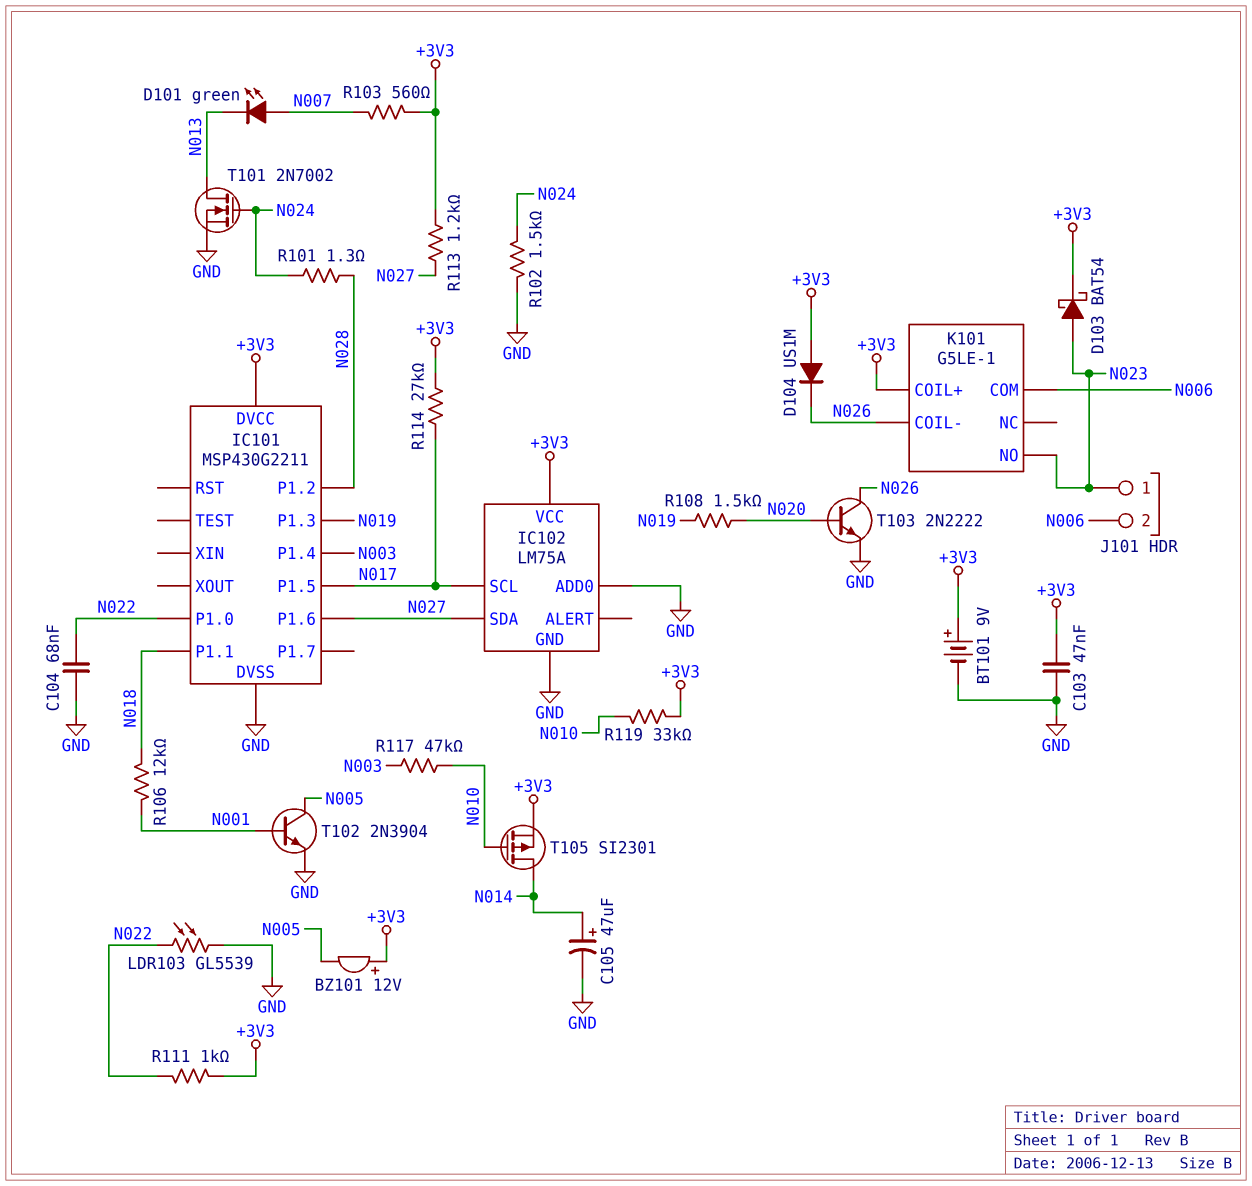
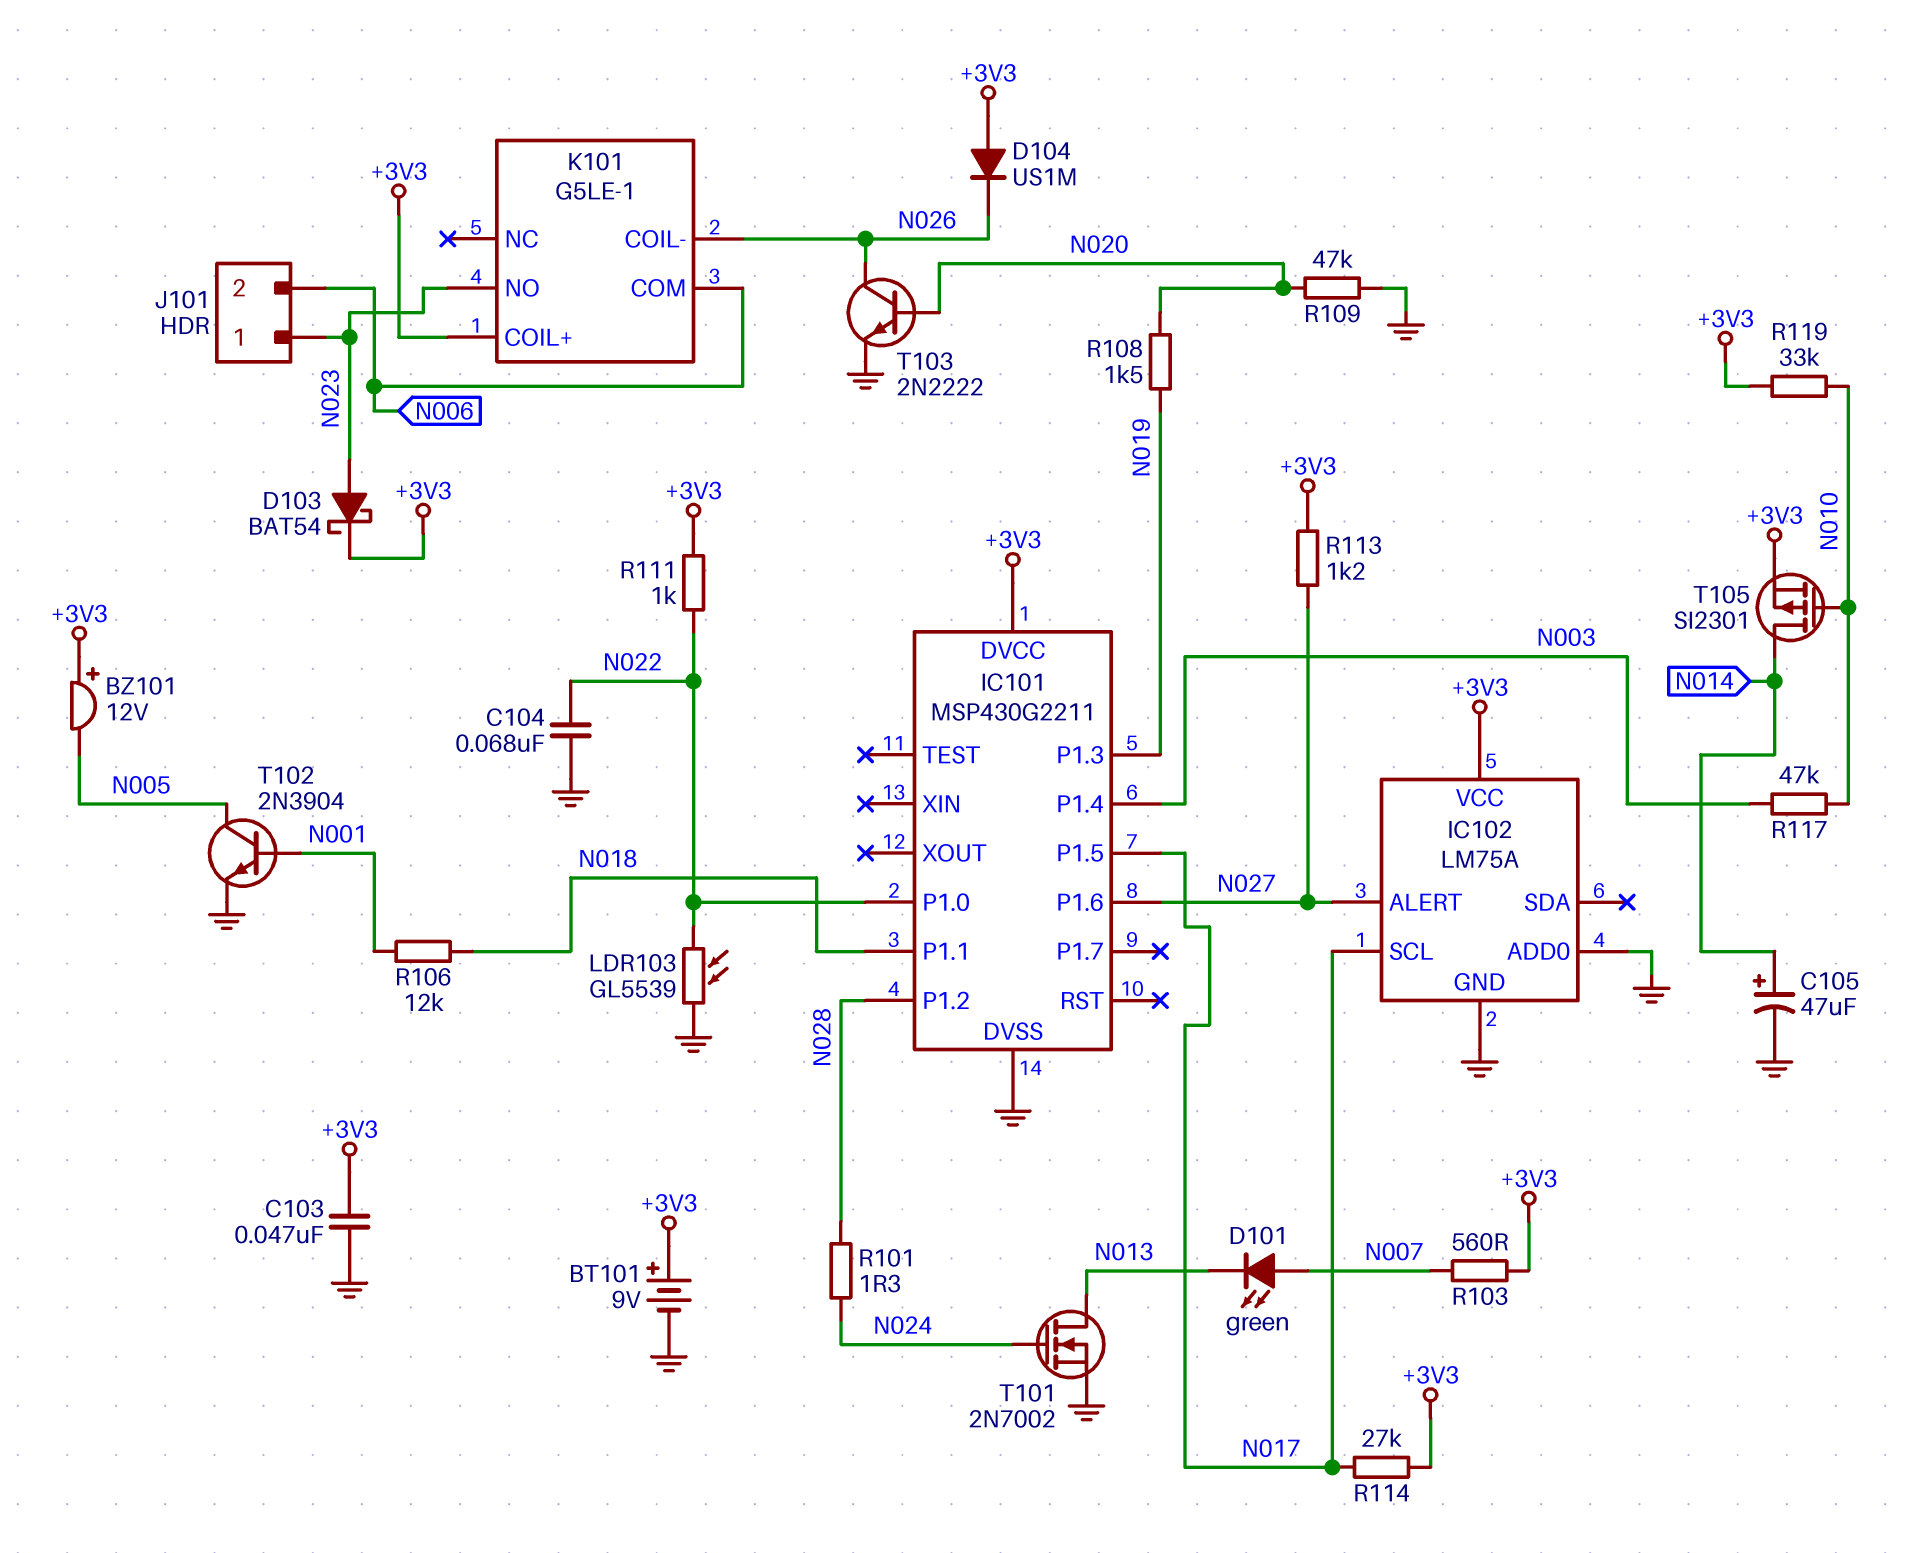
IC102 pin ALERT: none -> N027
IC102 pin SDA: N027 -> none
R102: 1.5k (GND, N024) -> none
R109: none -> 47k (GND, N020)

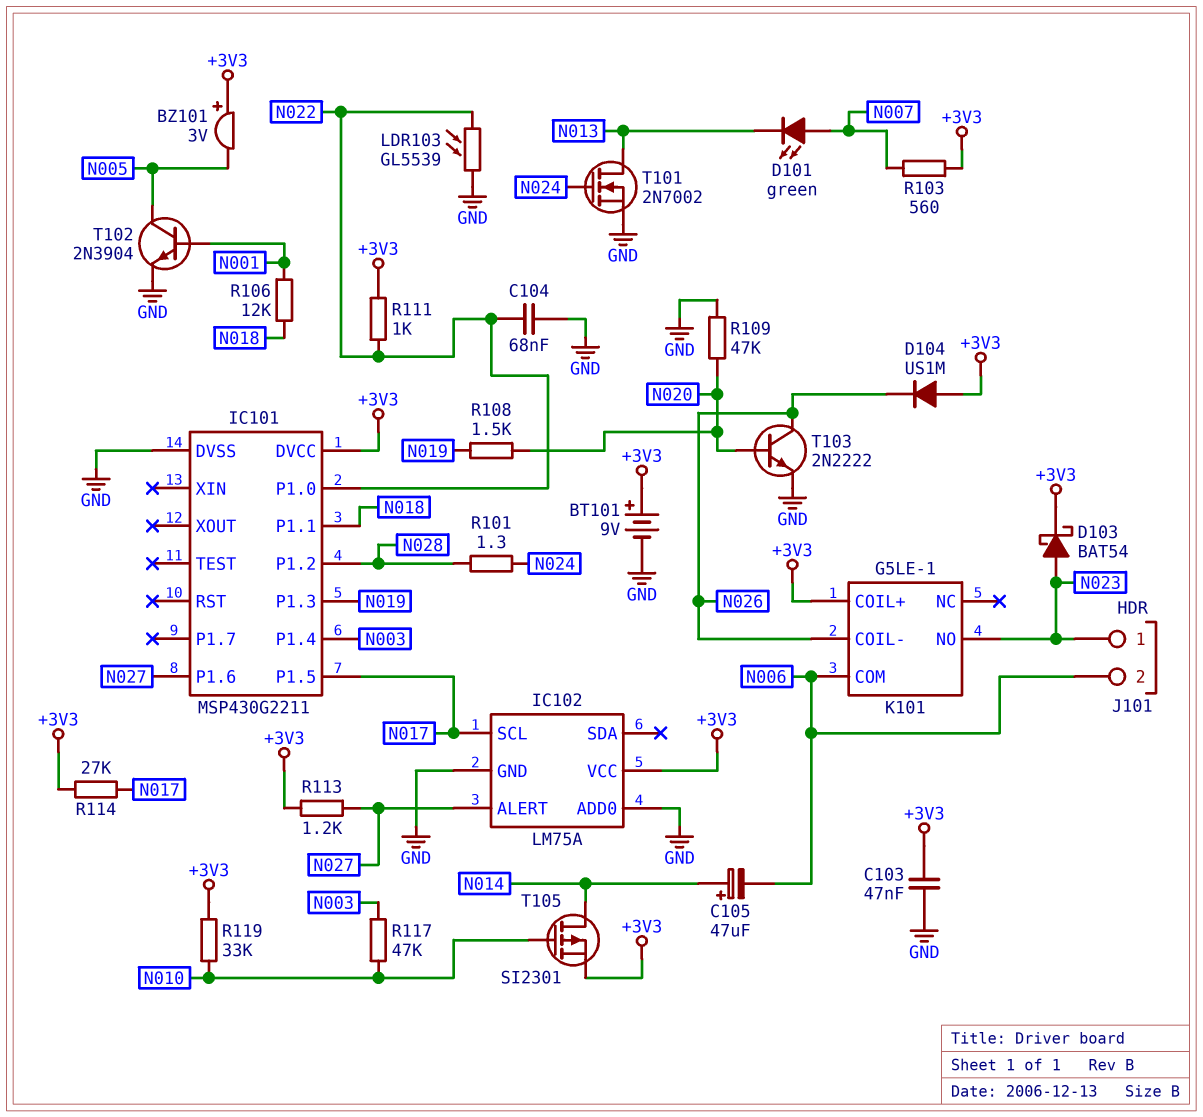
BZ101: buzzer 12V (plus +3V3, minus N005) -> buzzer 3V (plus +3V3, minus N005)
C105: 47uF (plus N014, minus GND) -> 47uF (plus N014, minus N006)

